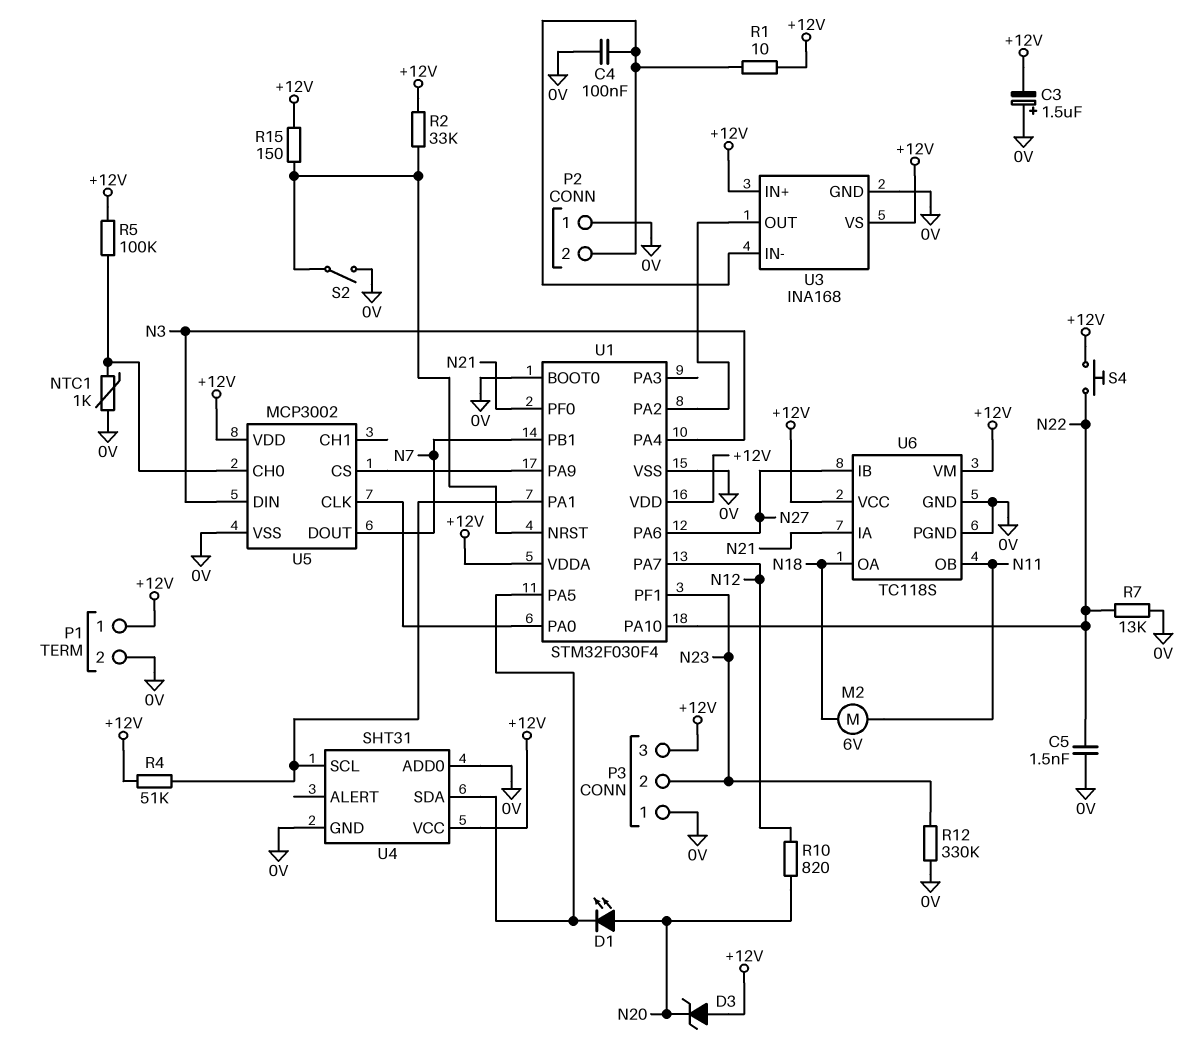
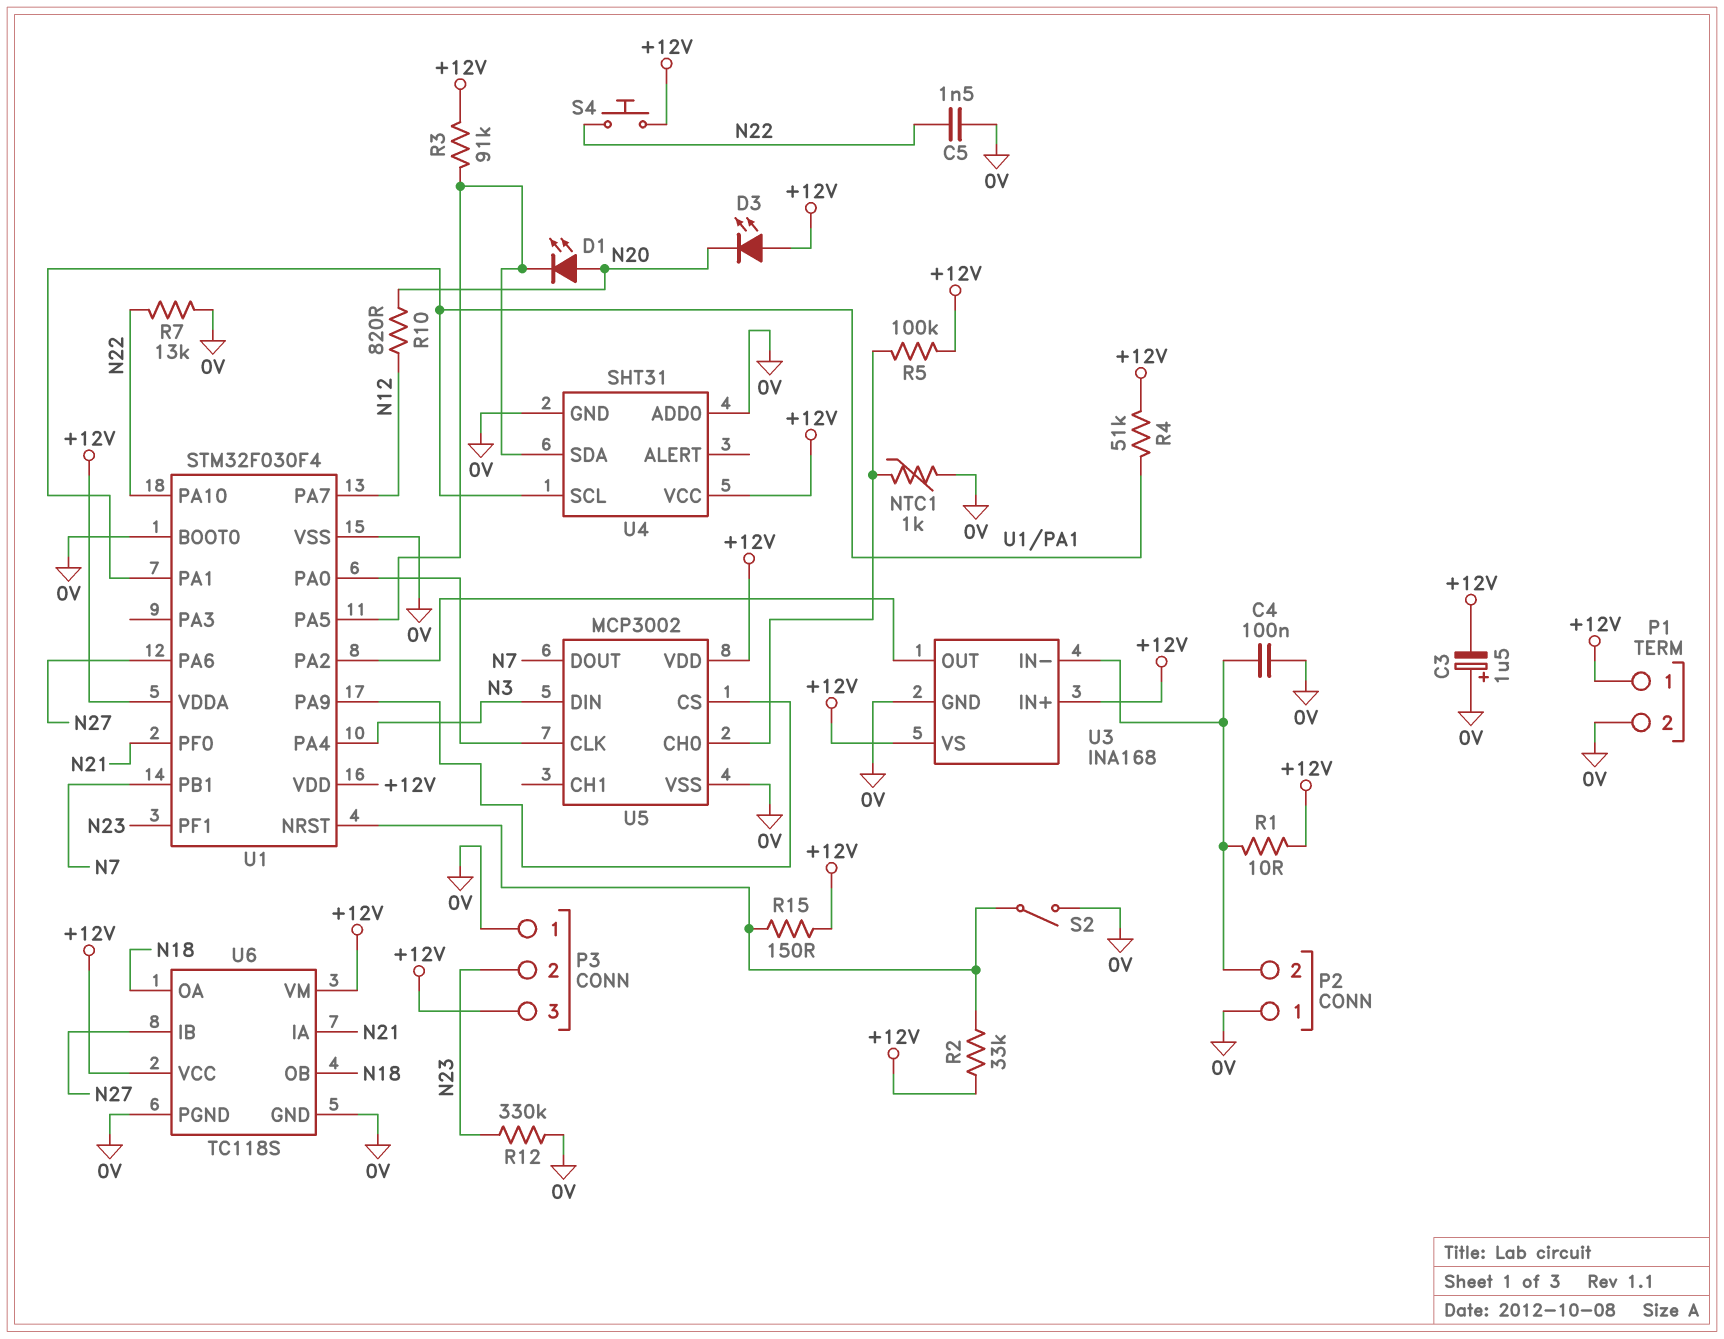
D3: zener (A +12V, K N20) -> LED (A +12V, K N20)
M2: motor 6V (N11, N18) -> none
R3: none -> 91k (+12V, U1/PA5)
U6 pin OB: N11 -> N18

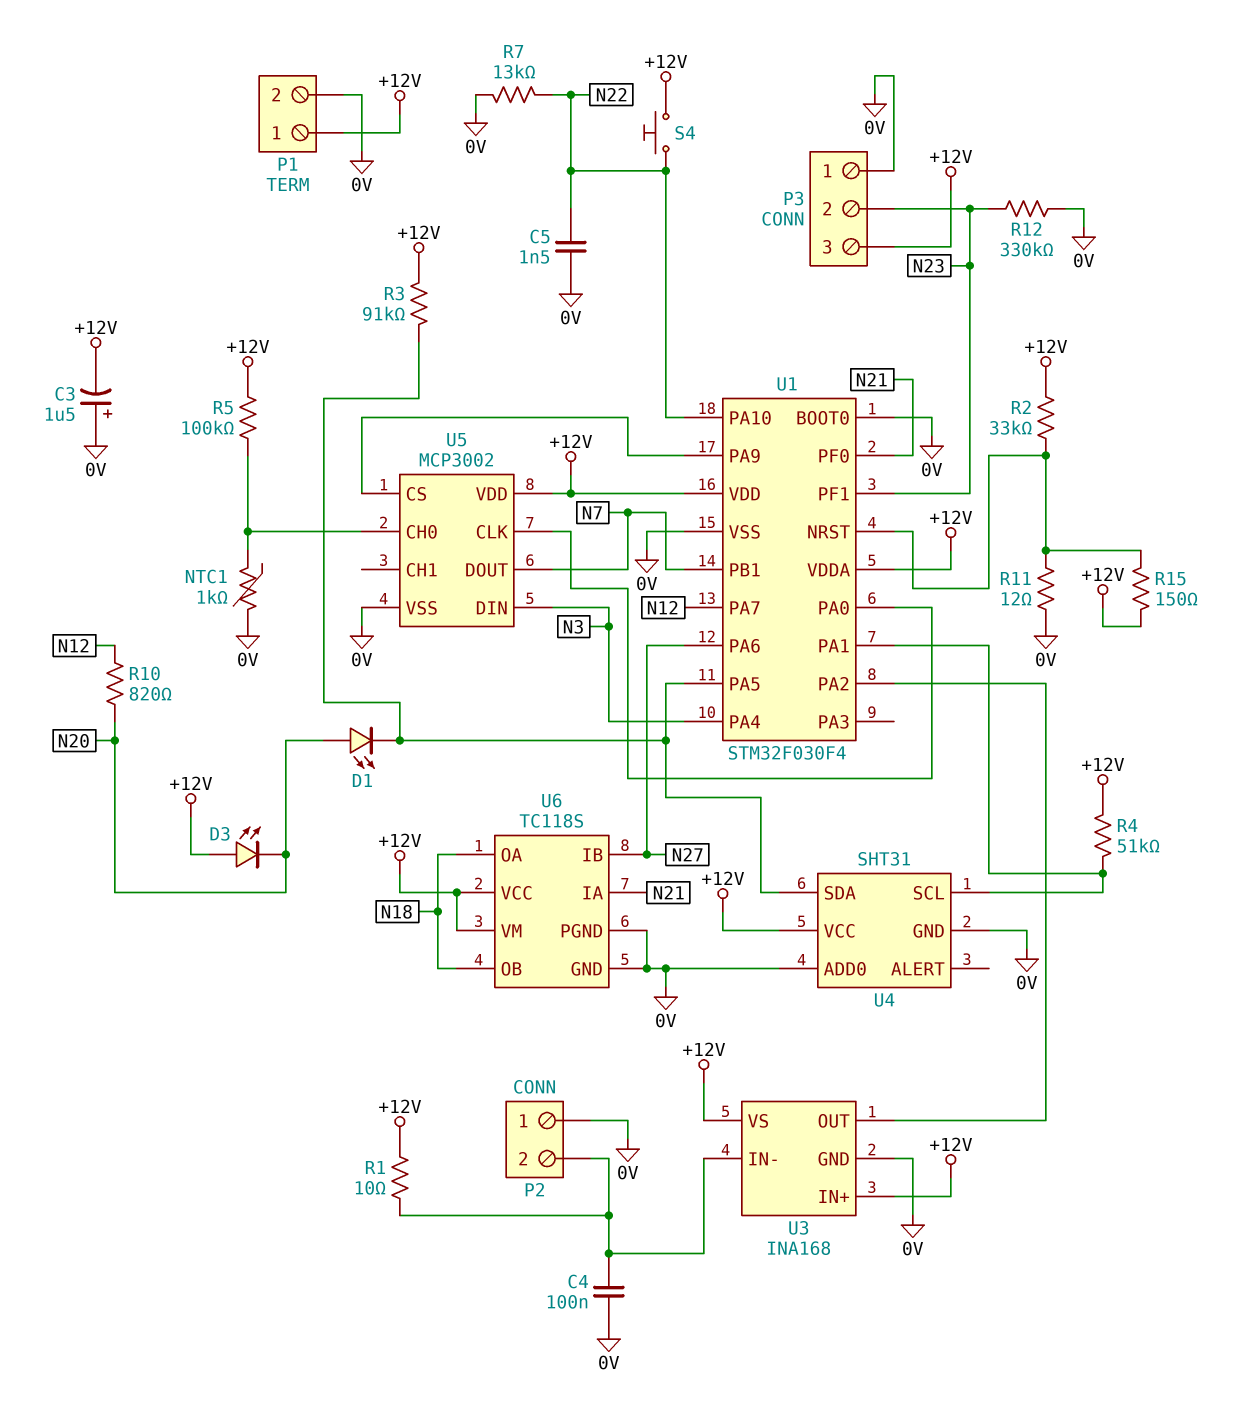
R11: none -> 12 (0V, U1/NRST)
S2: switch (0V, U1/NRST) -> none

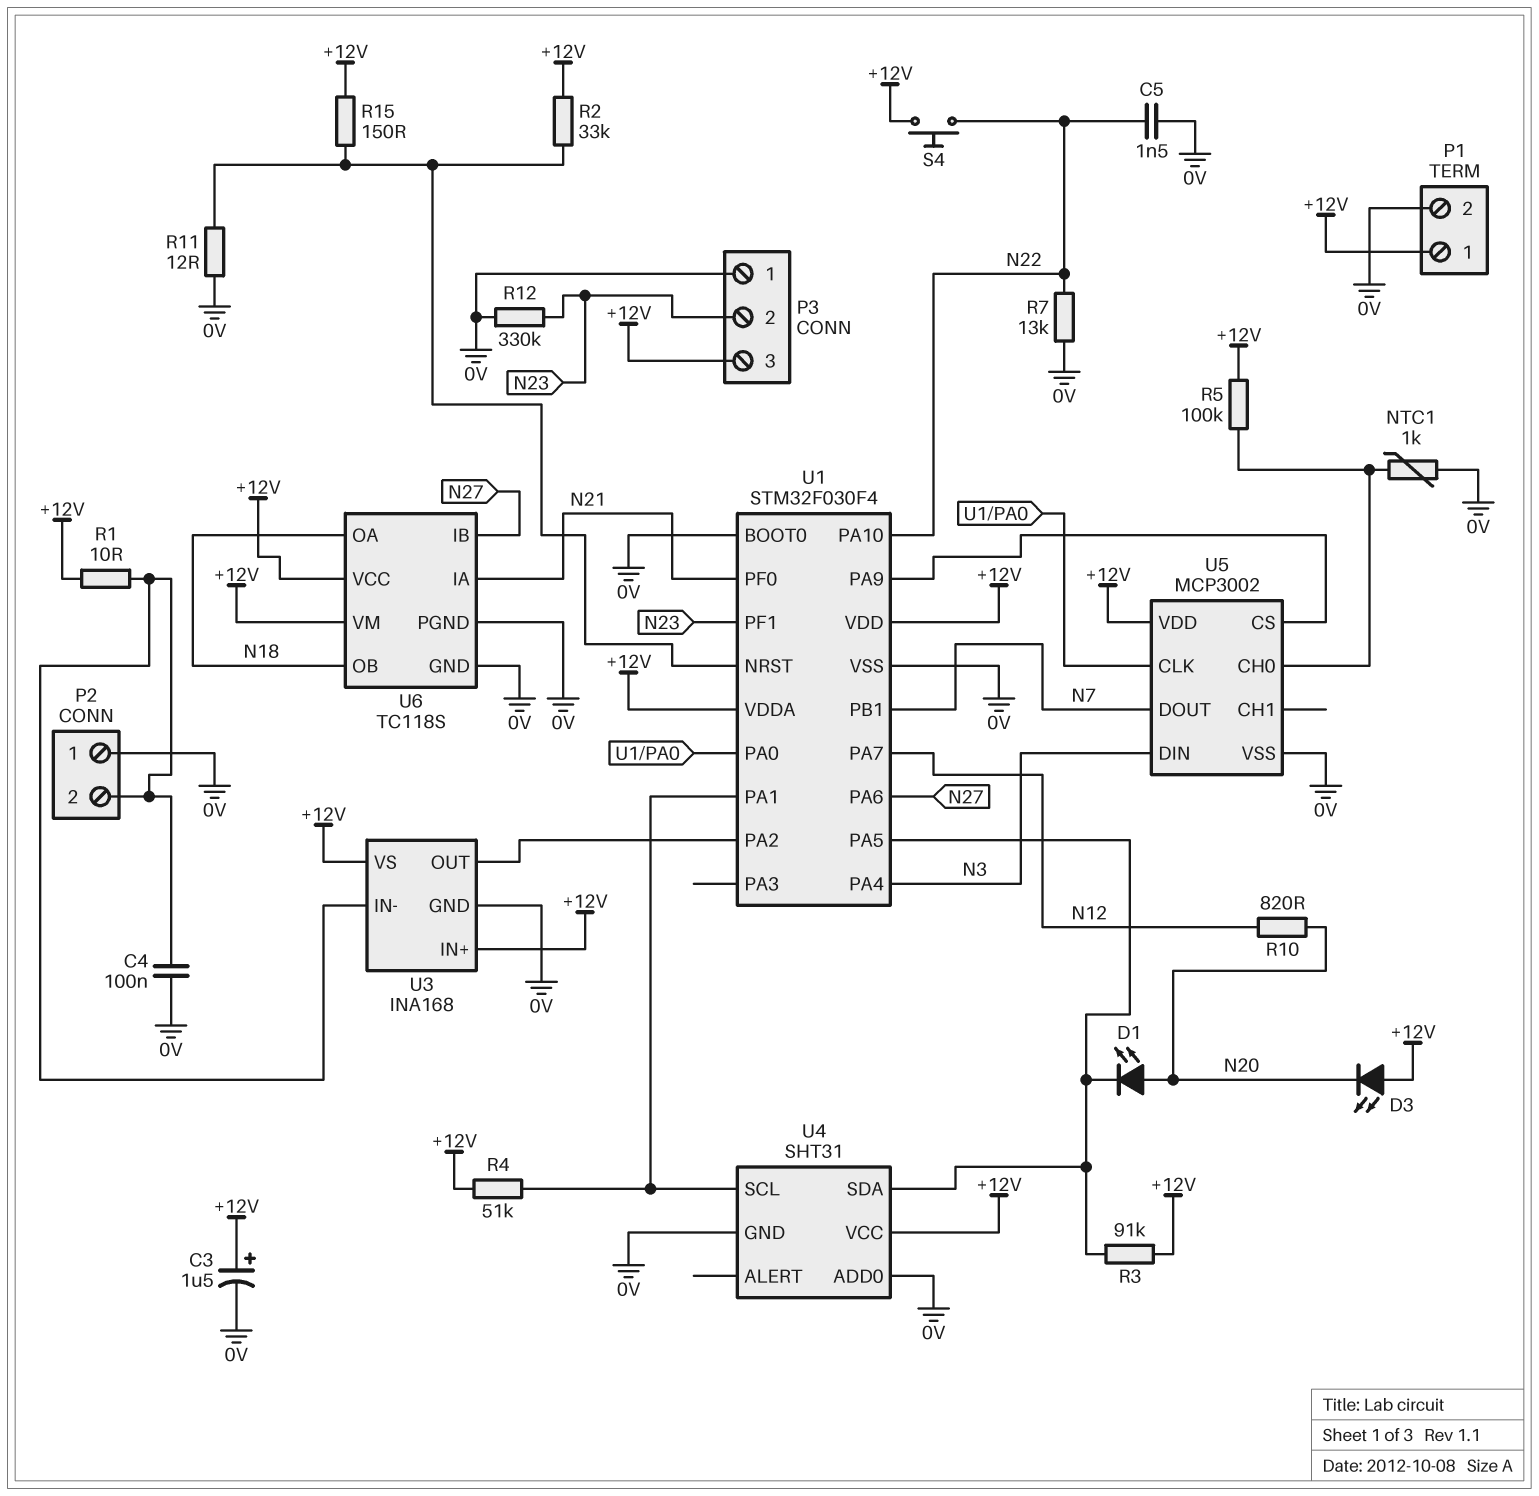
C3: 1.5uF (plus 0V, minus +12V) -> 1.5uF (plus +12V, minus 0V)

